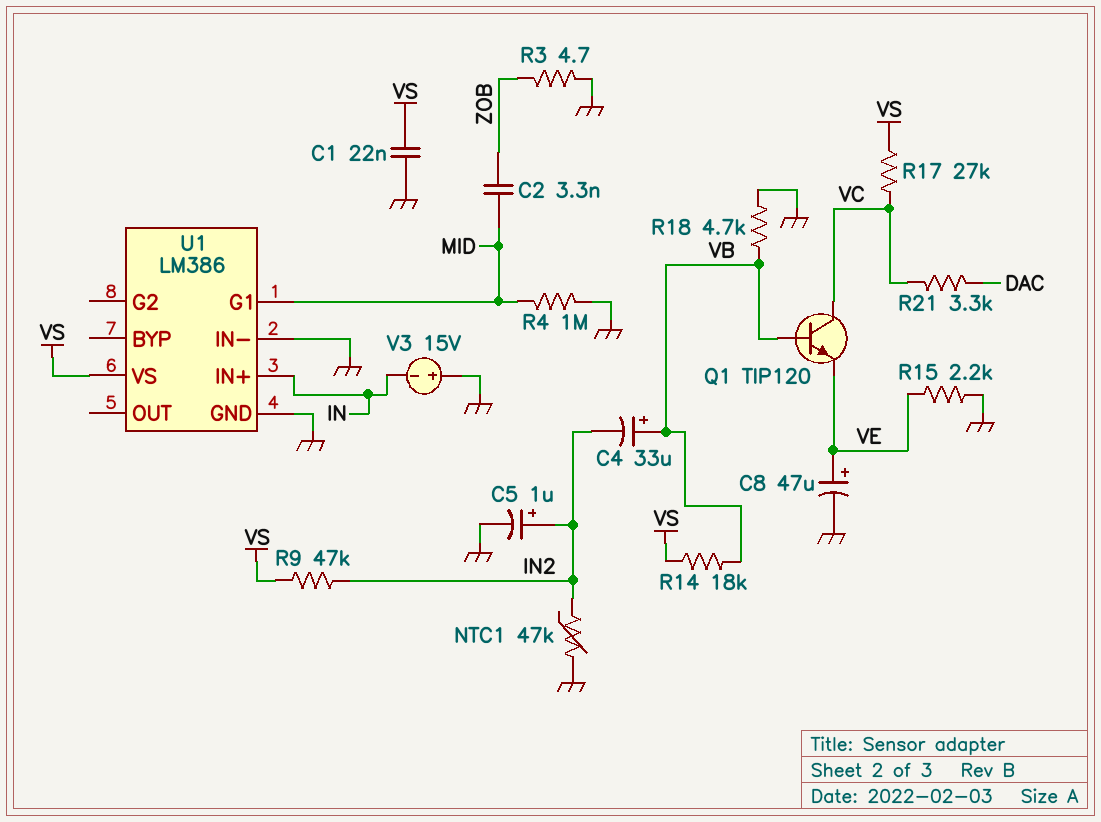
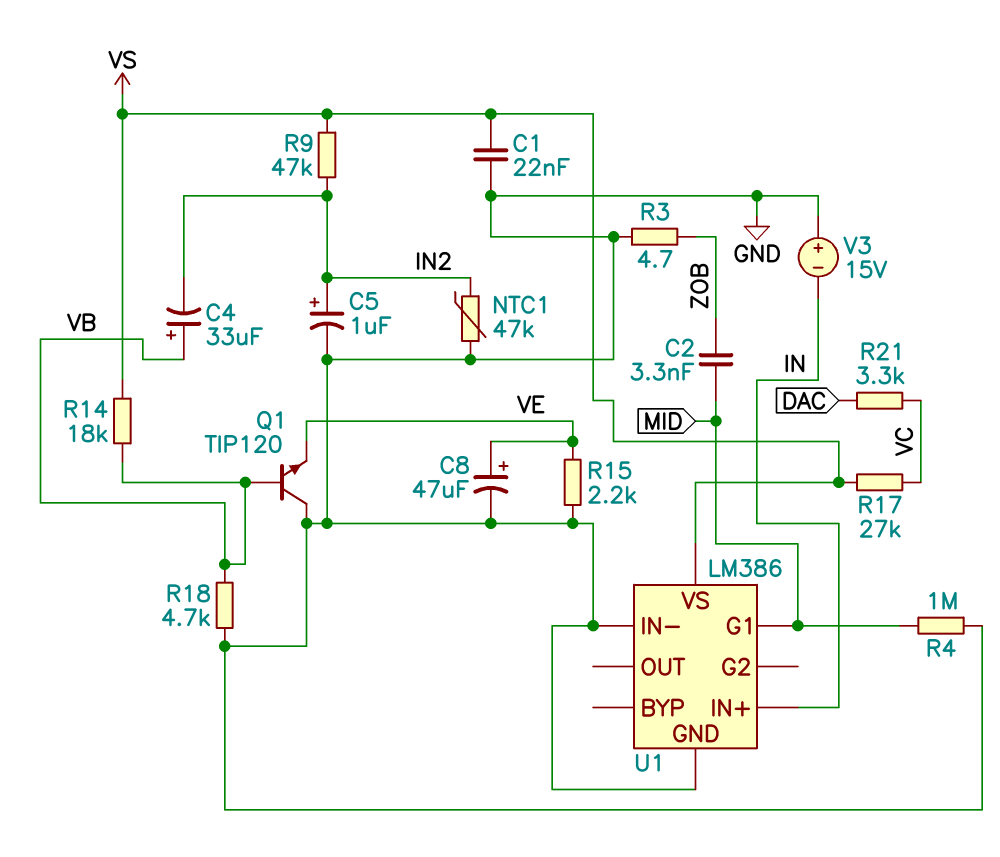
Q1: NPN TIP120 (B VB, C VC, E VE) -> NPN TIP120 (B VB, C GND, E VE)

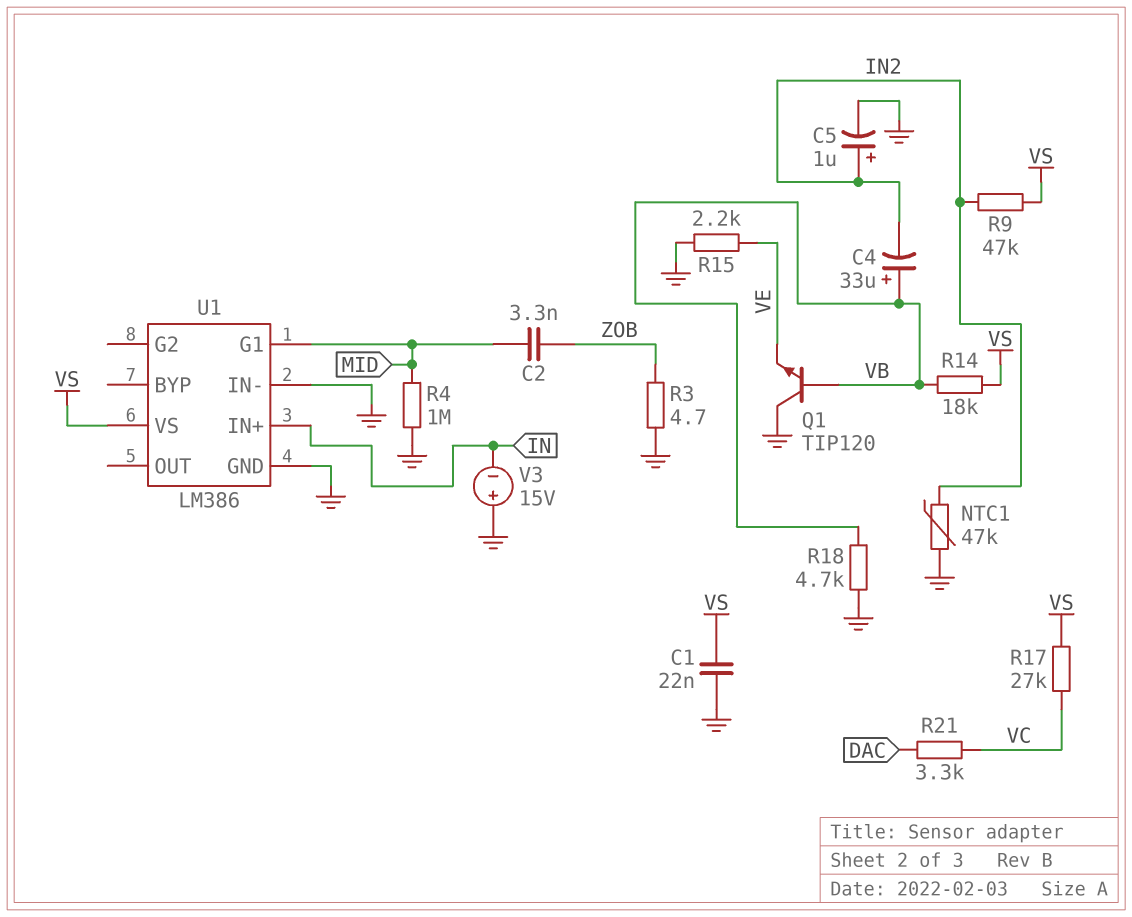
C8: 47uF (plus VE, minus GND) -> none

